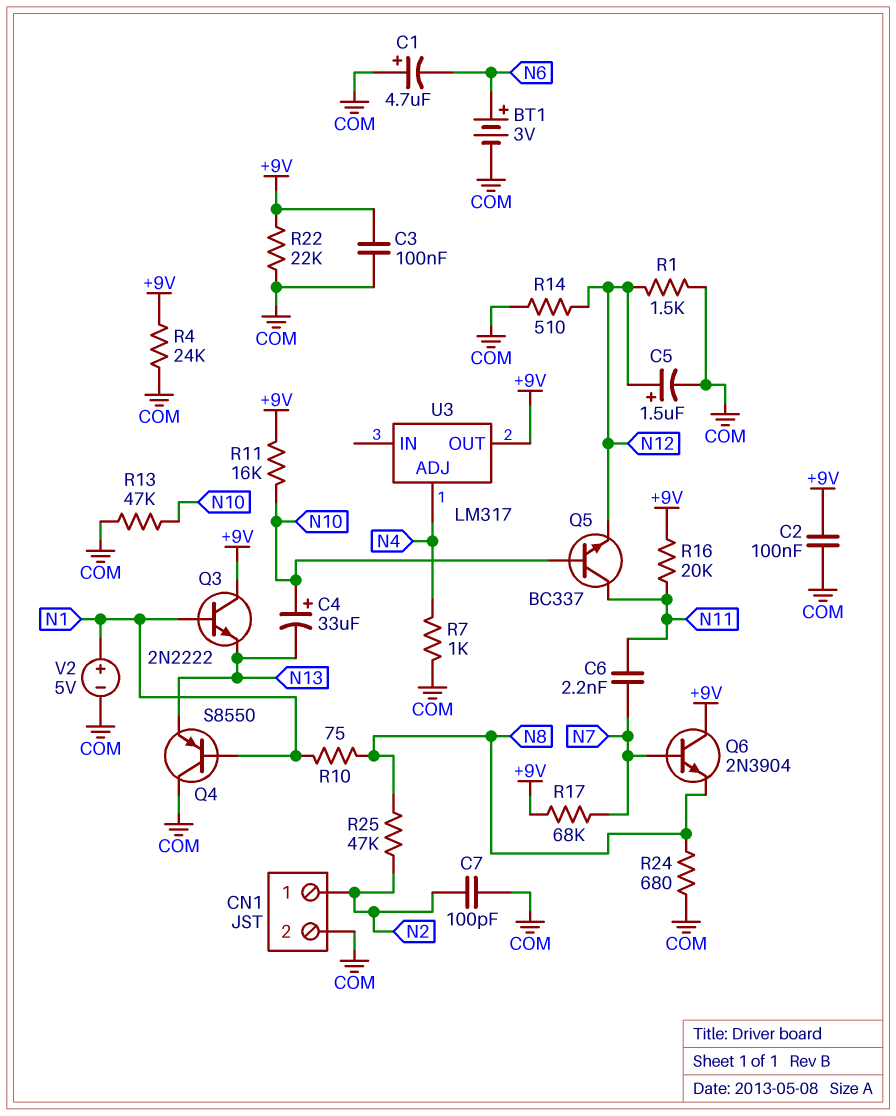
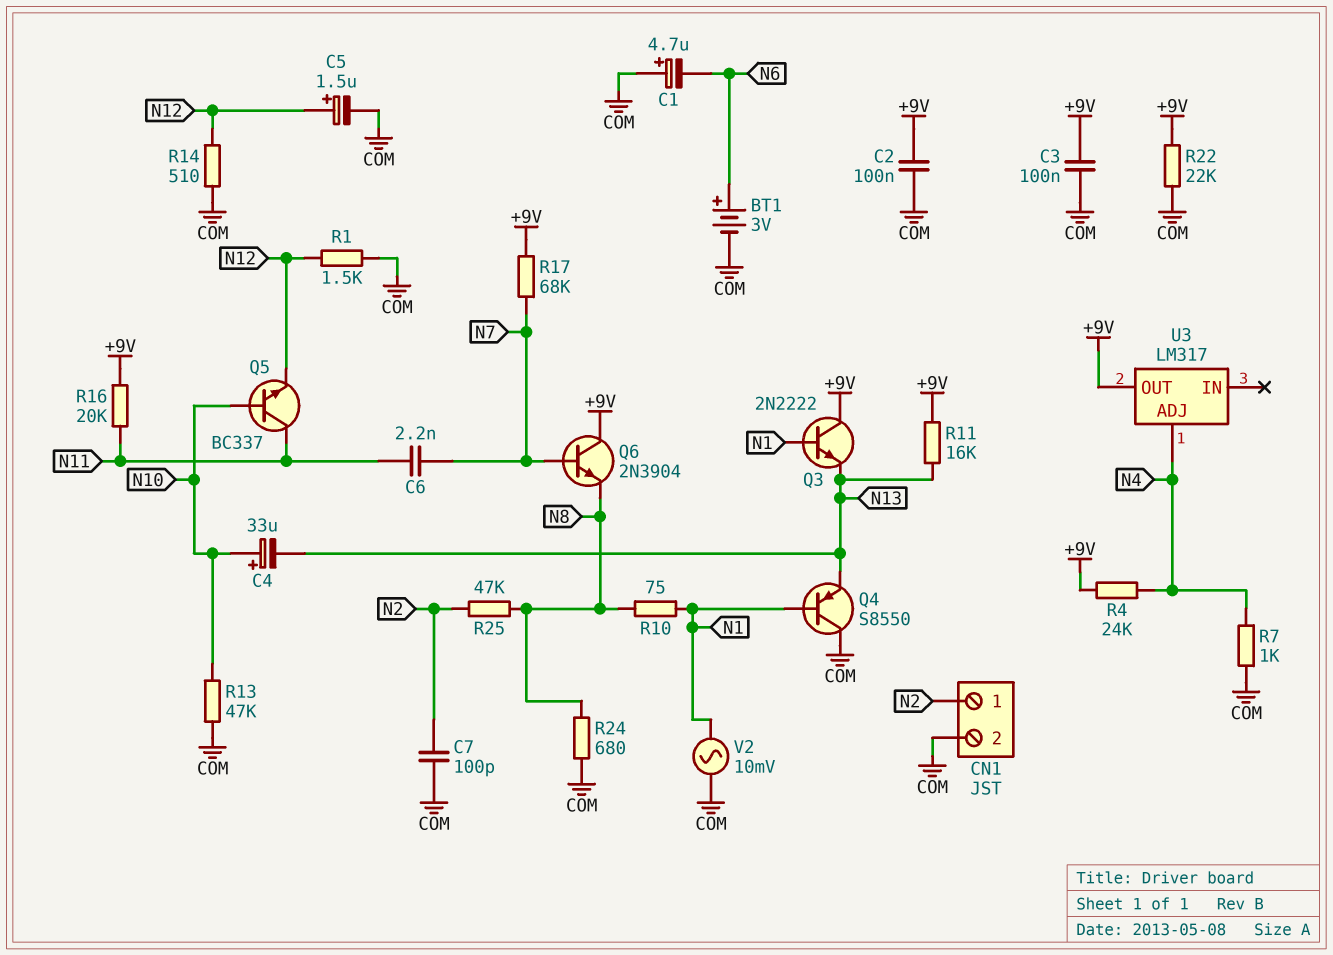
R4: 24k (+9V, COM) -> 24k (+9V, N4)
R11: 16k (+9V, N10) -> 16k (+9V, N13)
V2: 5V (plus N1, minus COM) -> AC 10mV (COM, N1)

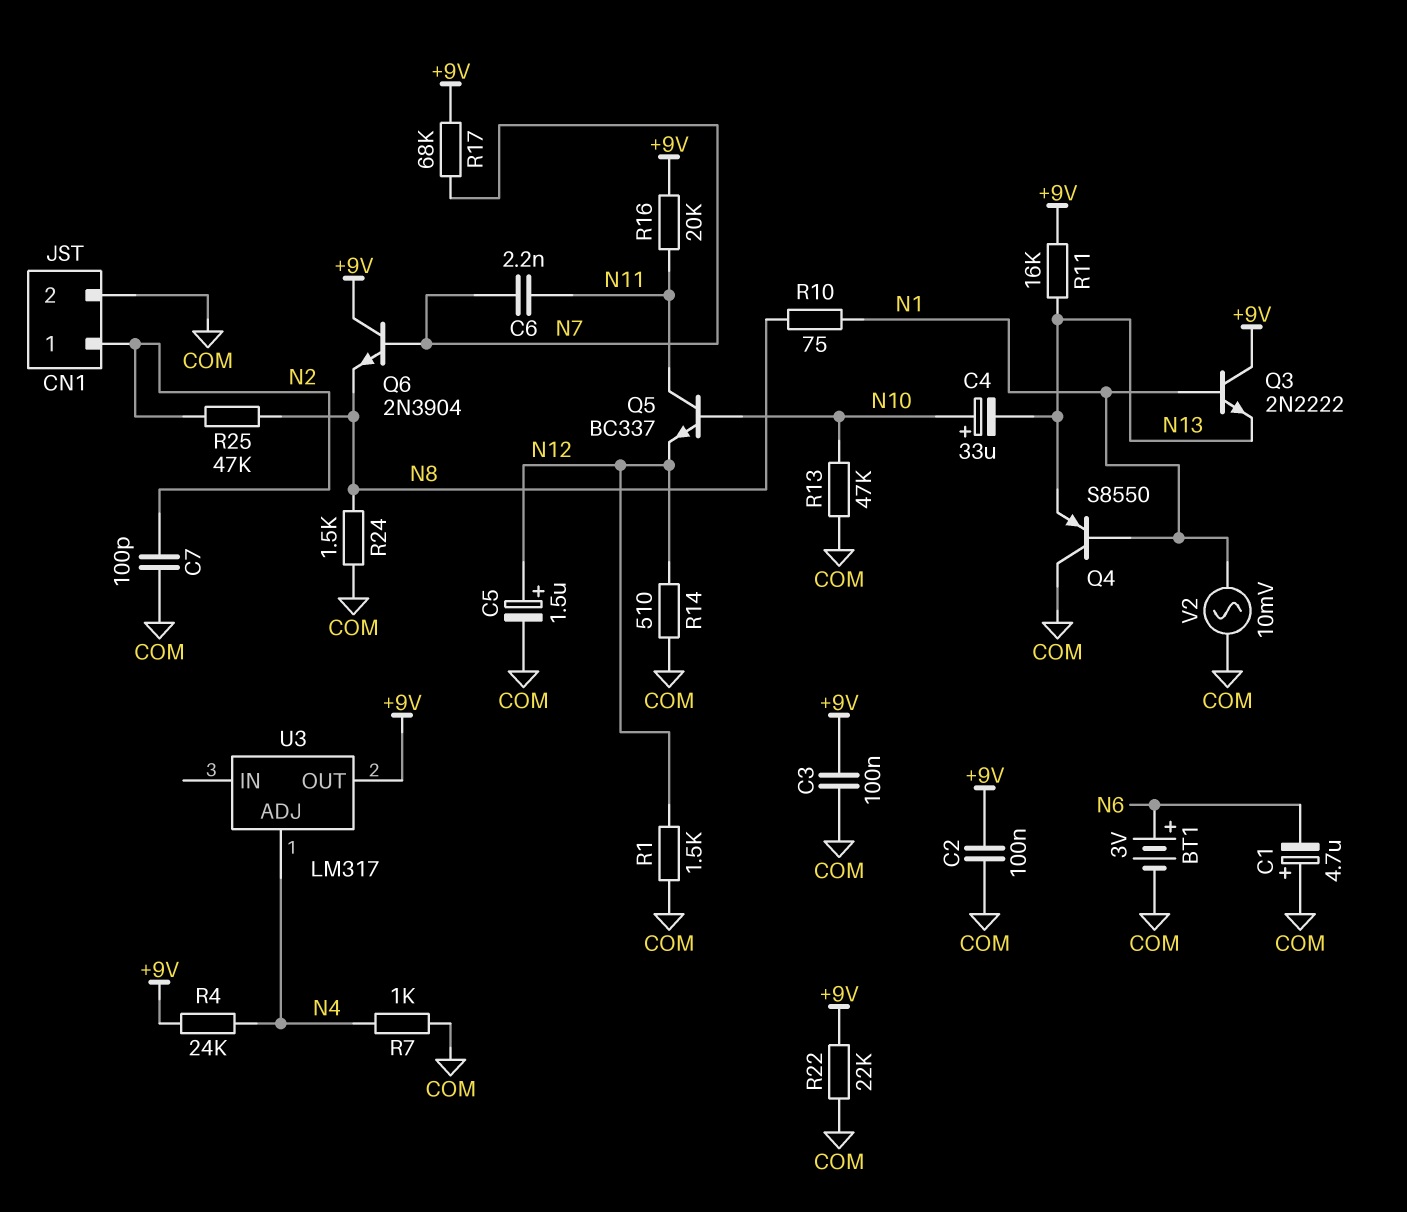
R24: 680 (COM, N8) -> 1.5k (COM, N8)

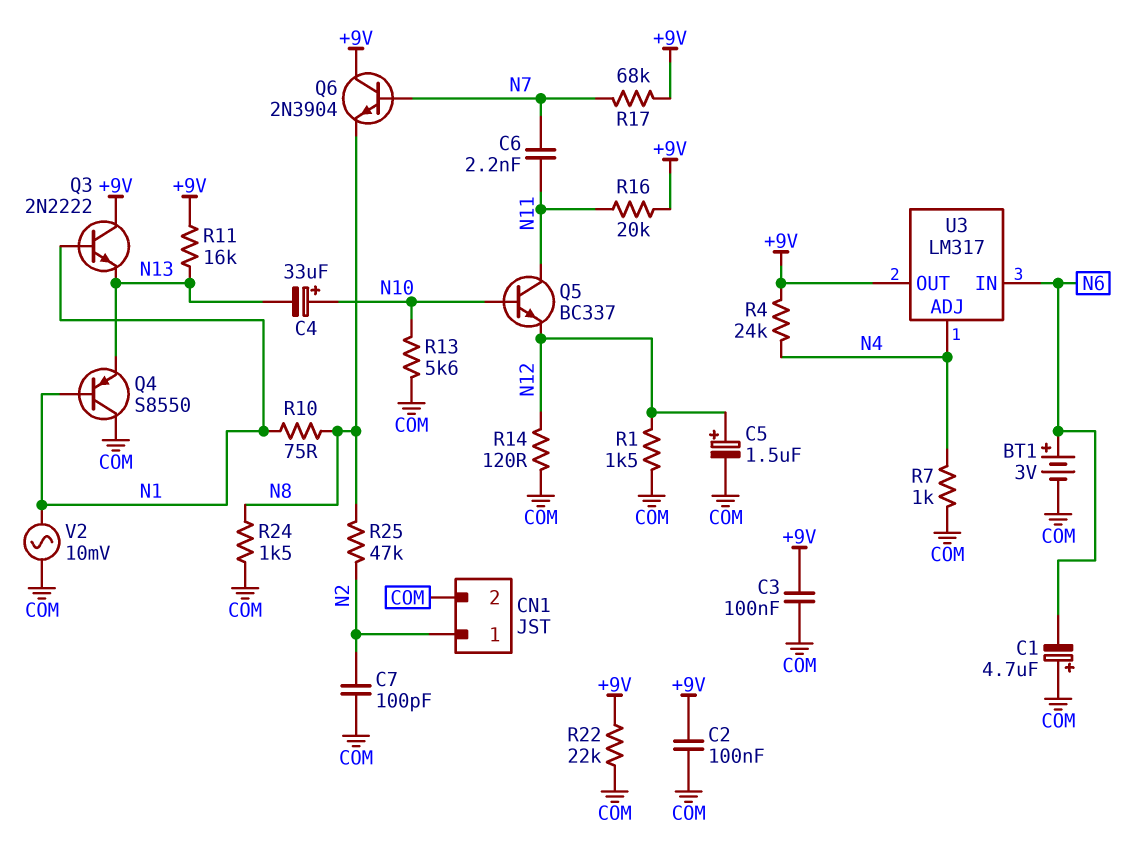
R13: 47k (COM, N10) -> 5.6k (COM, N10)
R14: 510 (COM, N12) -> 120 (COM, N12)
U3 pin IN: none -> N6

